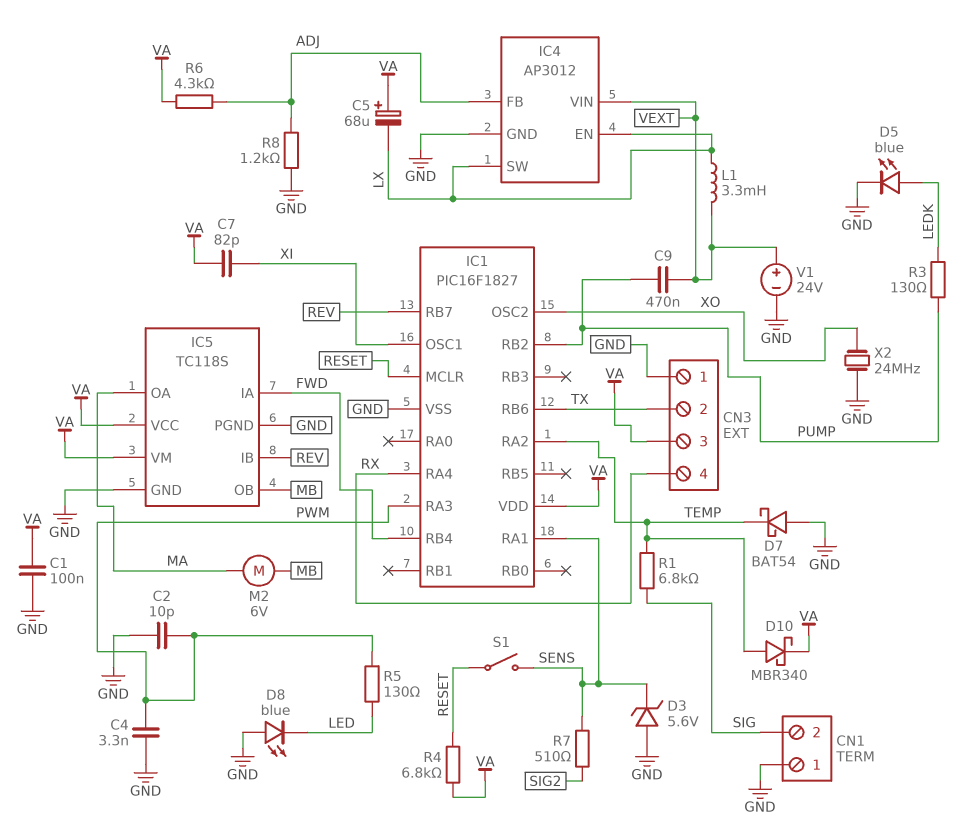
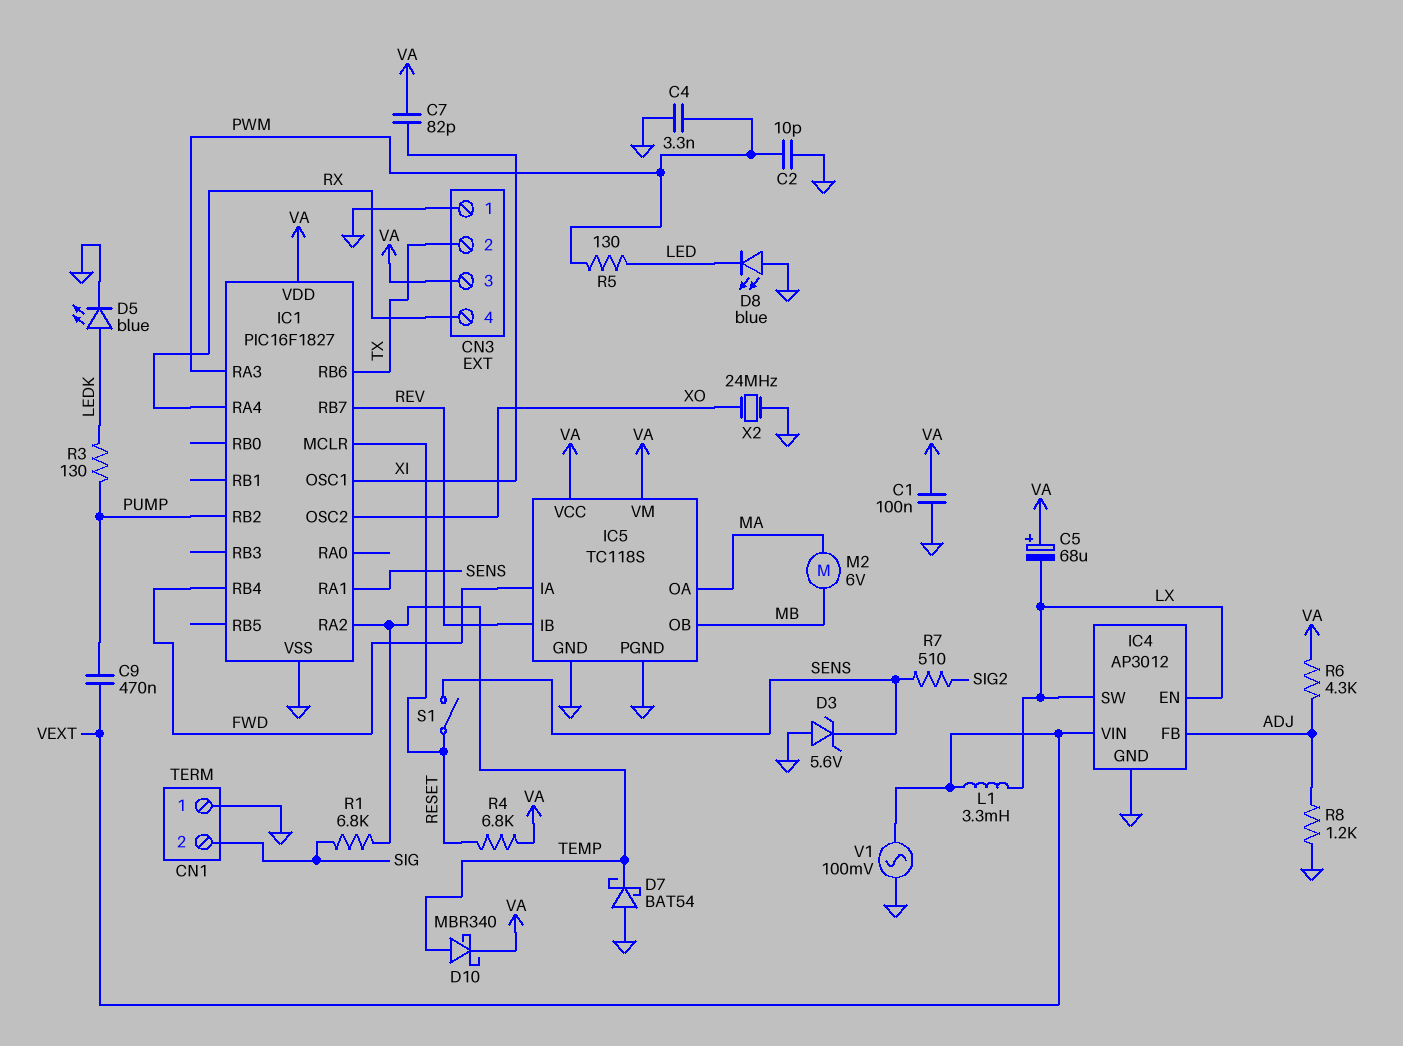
V1: 24V (plus VEXT, minus GND) -> AC 100mV (GND, VEXT)

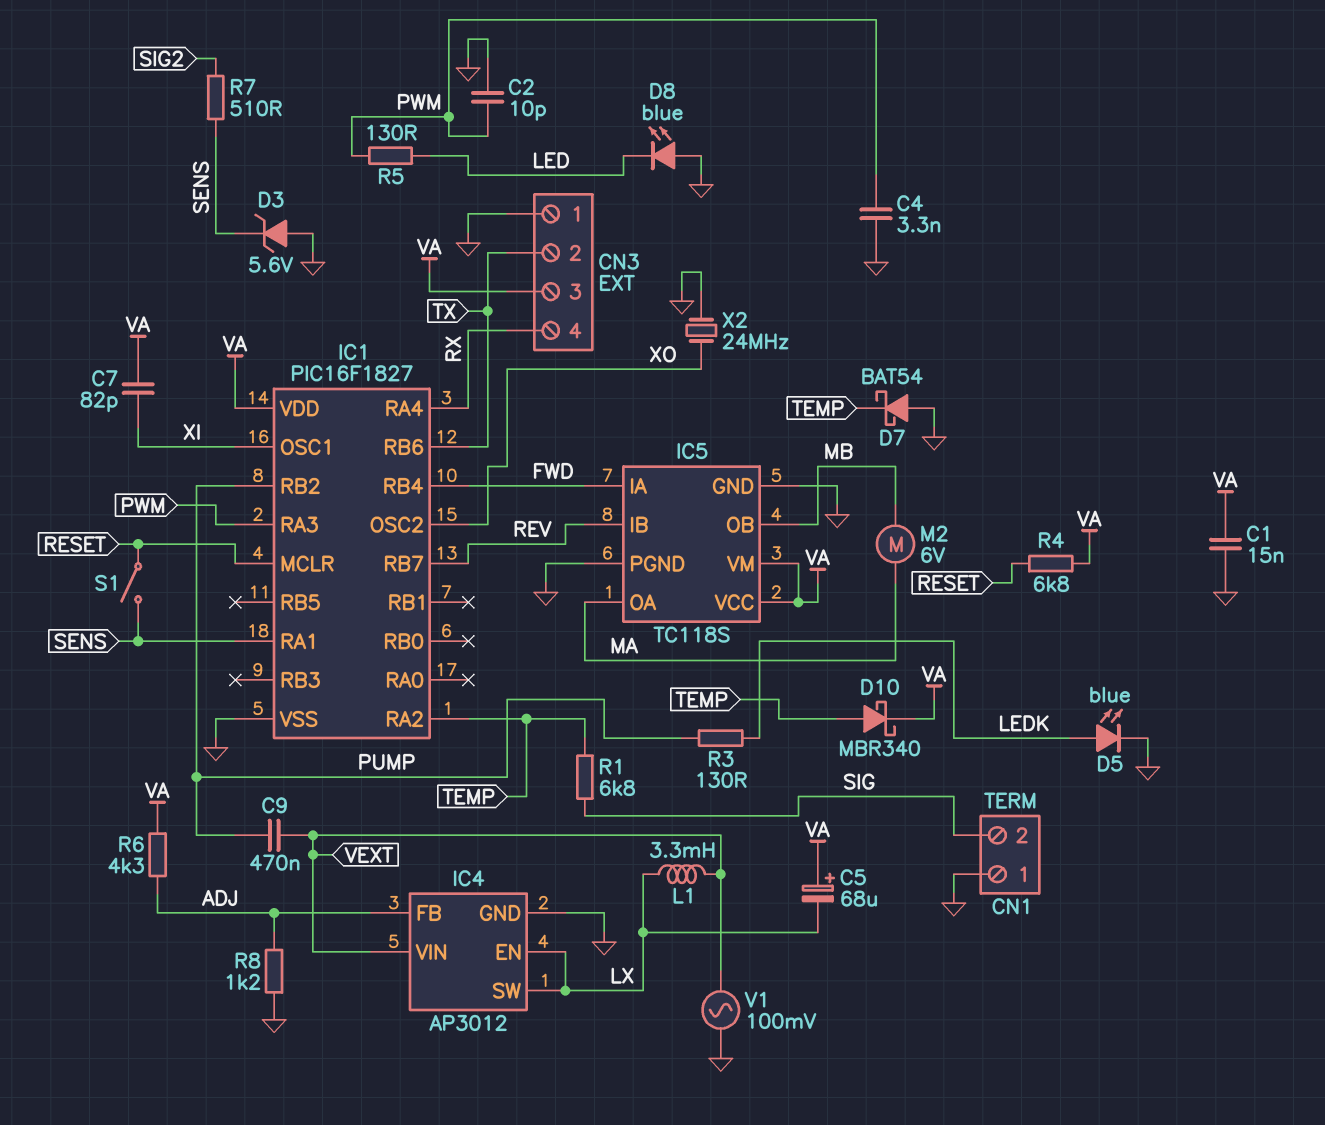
C1: 100nF (GND, VA) -> 15nF (GND, VA)

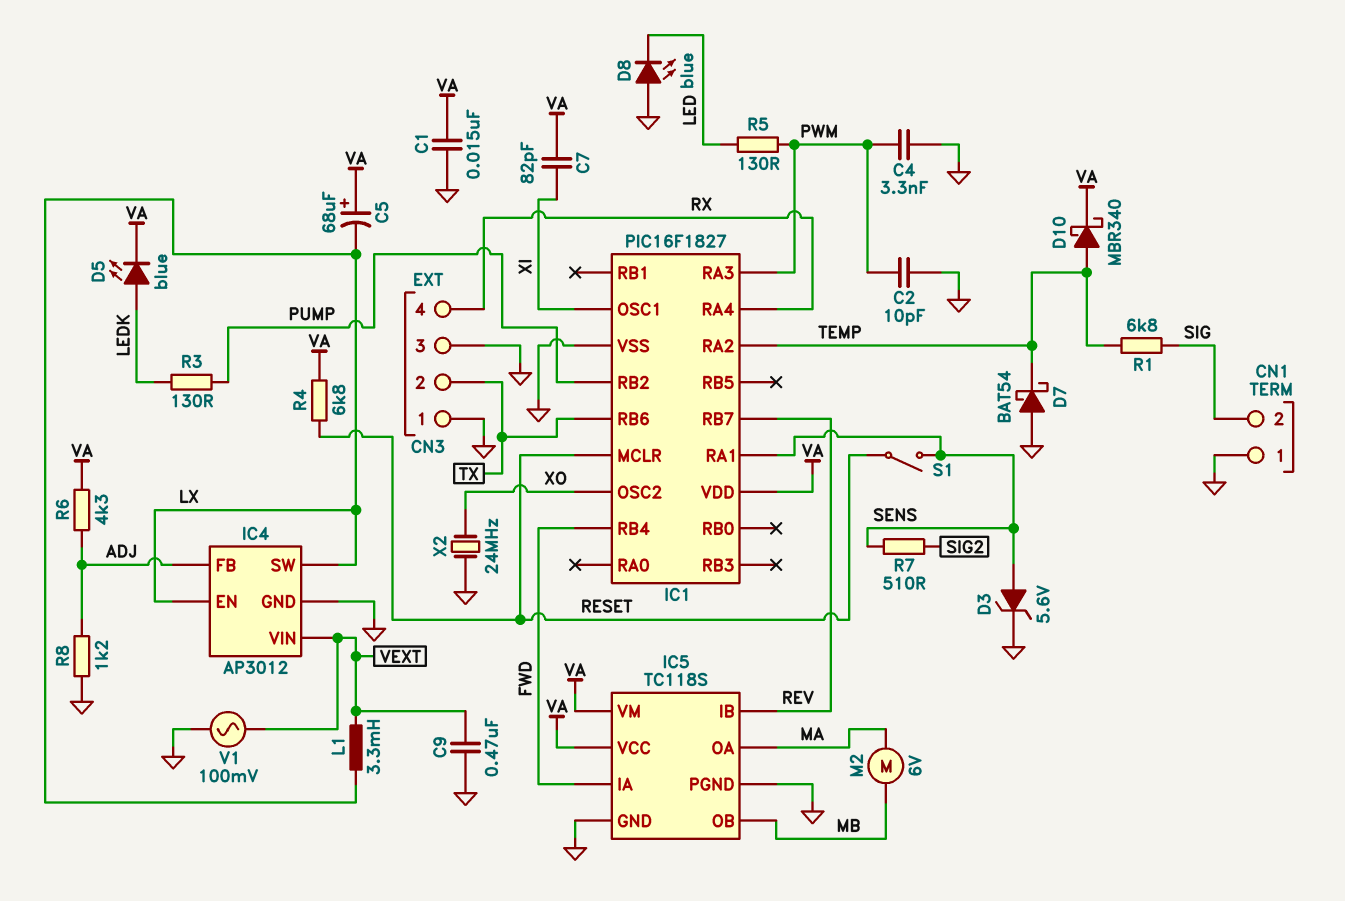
C9: 470nF (PUMP, VEXT) -> 470nF (GND, VEXT)
CN3 pin 3: VA -> GND
D3: zener 5.6V (A GND, K SENS) -> zener 5.6V (A SENS, K GND)
D5: LED blue (A LEDK, K GND) -> LED blue (A LEDK, K VA)

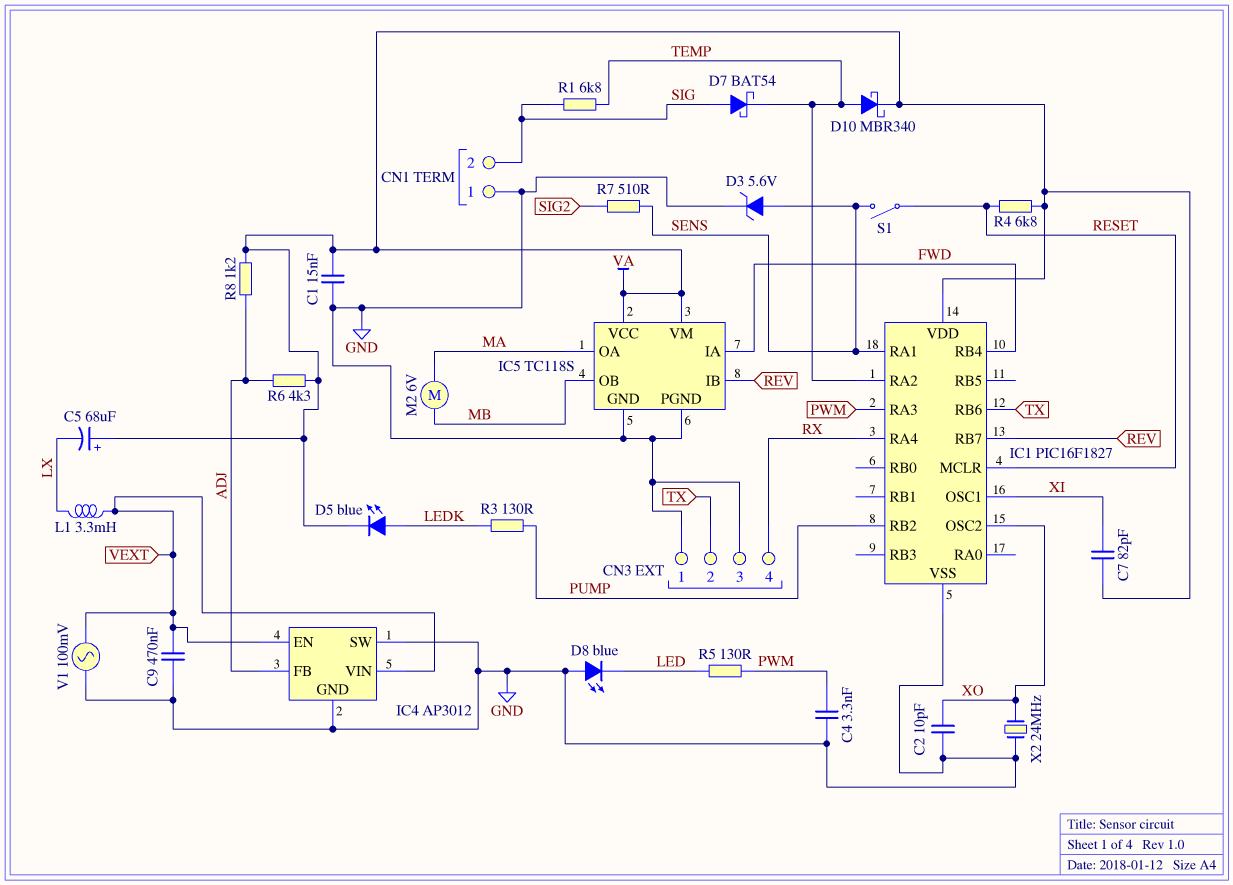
C2: 10pF (GND, PWM) -> 10pF (GND, XO)
D7: schottky BAT54 (A GND, K TEMP) -> schottky BAT54 (A SIG, K TEMP)
IC4 pin EN: LX -> VEXT
IC4 pin SW: LX -> GND
R8: 1.2k (ADJ, GND) -> 1.2k (ADJ, VA)

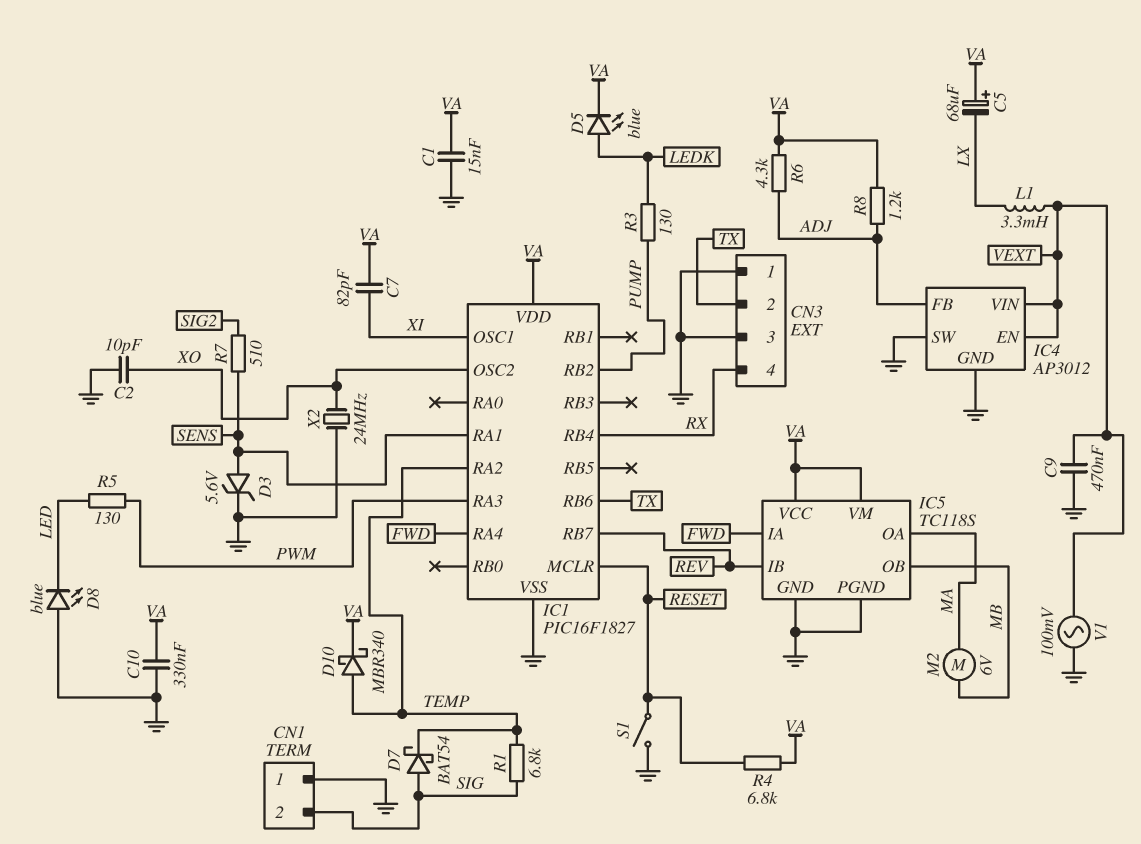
C4: 3.3nF (GND, PWM) -> none
C10: none -> 330nF (GND, VA)
IC1 pin RA4: RX -> FWD
IC1 pin RB4: FWD -> RX
S1: switch (RESET, SENS) -> switch (GND, RESET)

